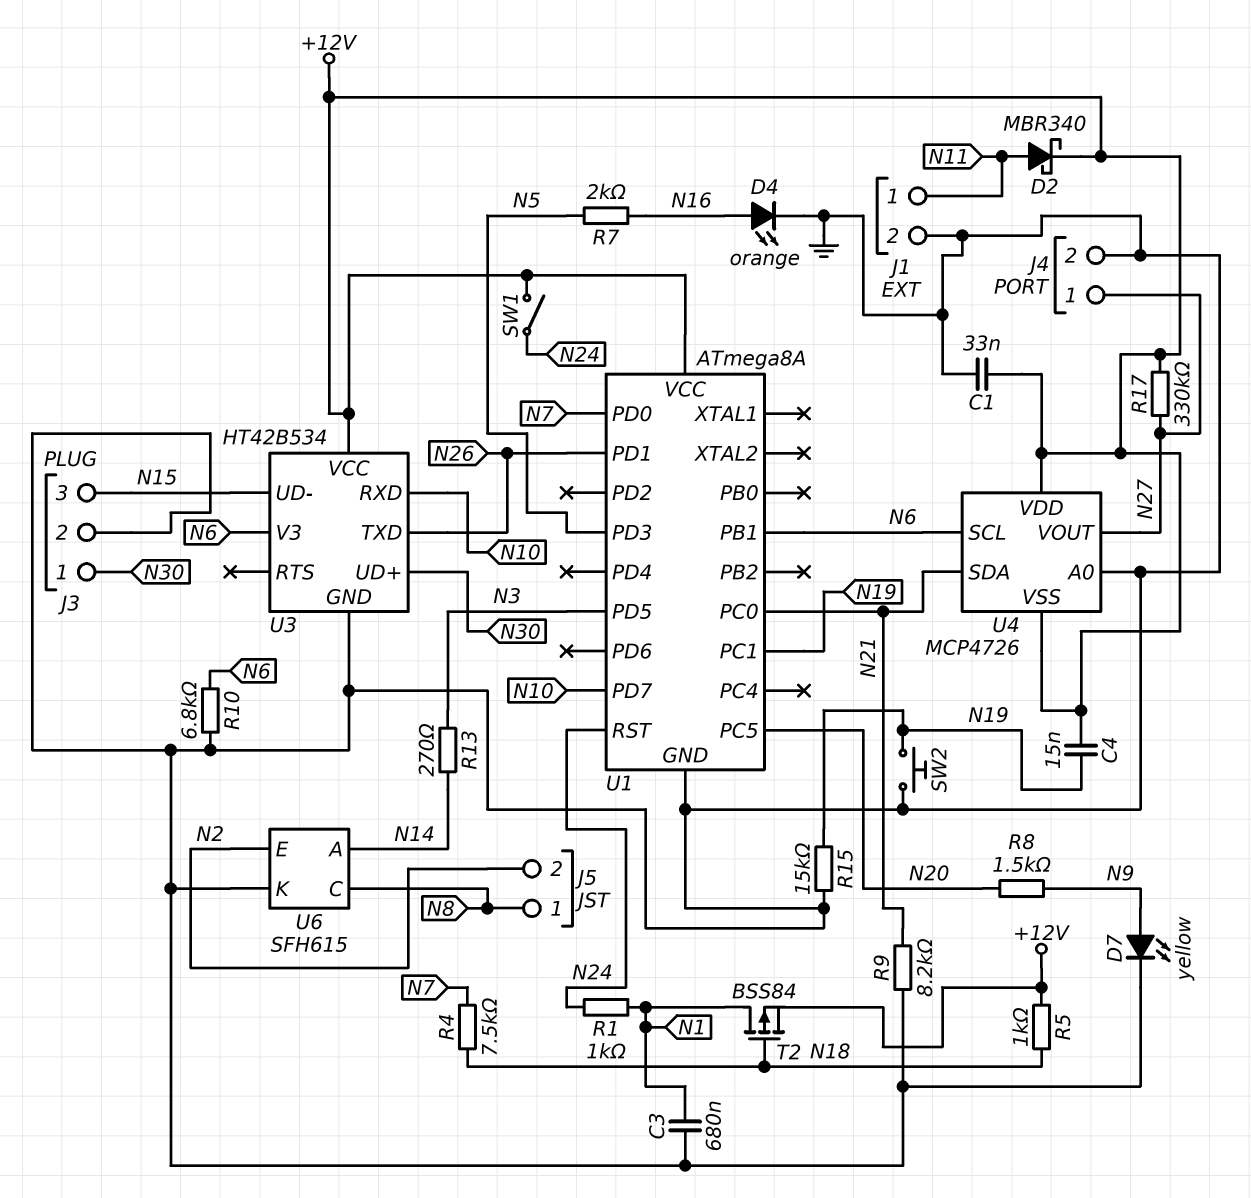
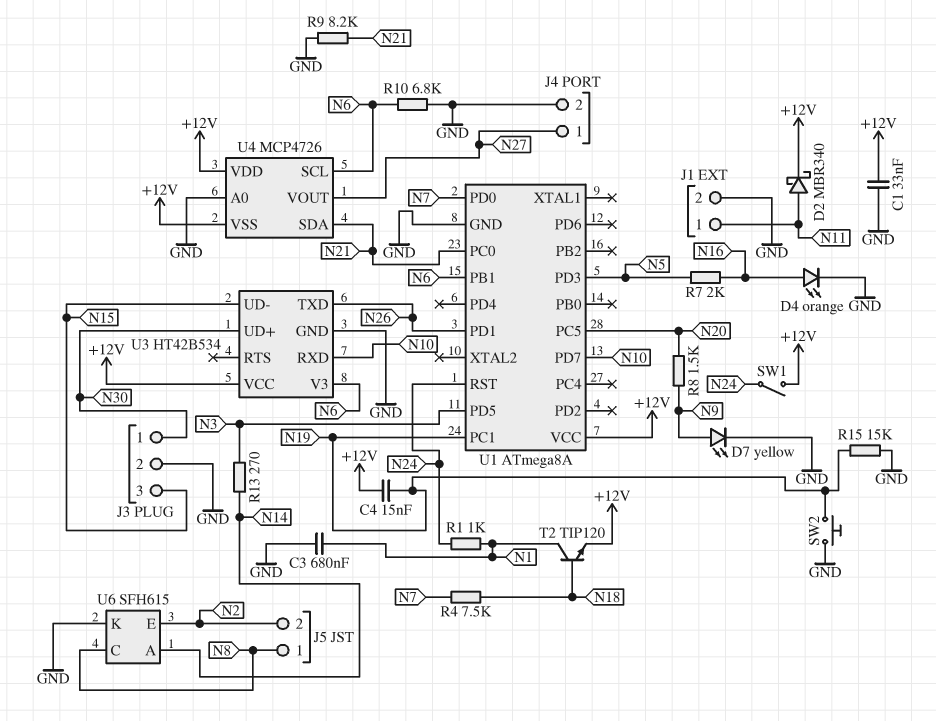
R5: 1k (+12V, N18) -> none
R17: 330k (+12V, N27) -> none
T2: PMOS BSS84 (G N18, D N1, S +12V) -> NPN TIP120 (B N18, C N1, E +12V)

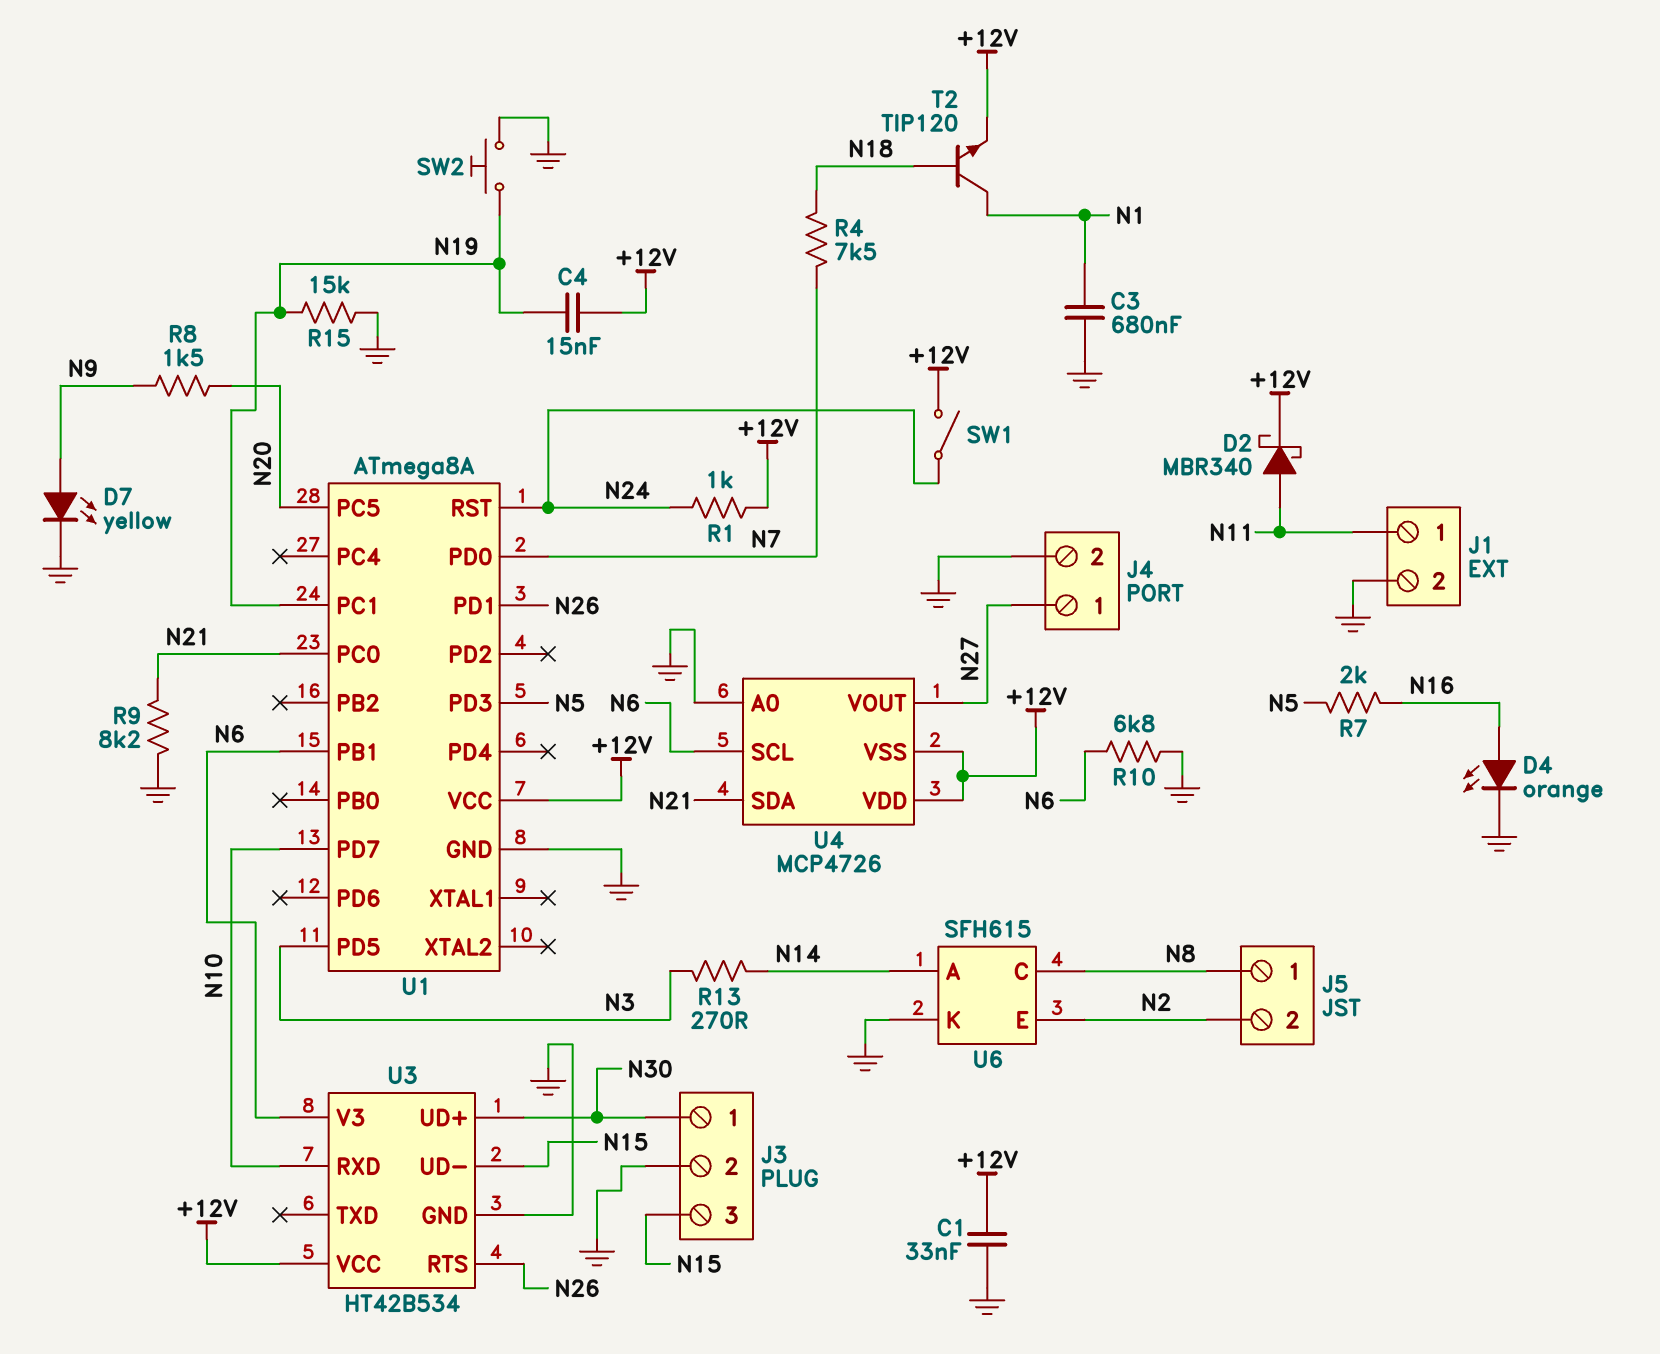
R1: 1k (N1, N24) -> 1k (+12V, N24)
U3 pin RTS: none -> N26
U3 pin TXD: N26 -> none

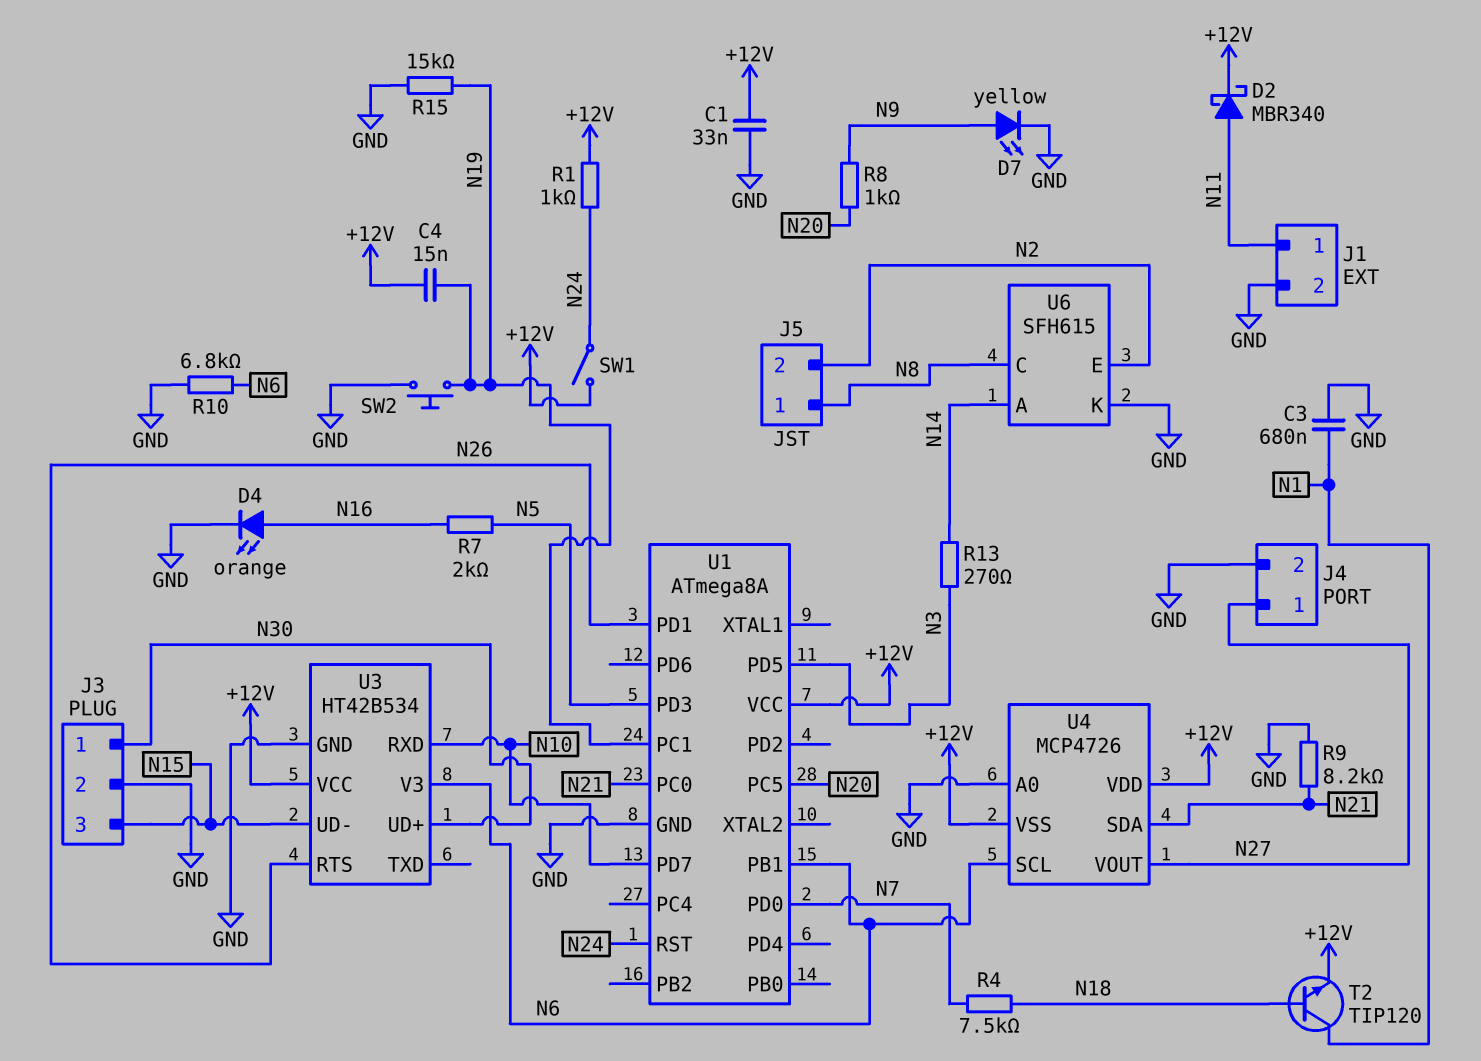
R8: 1.5k (N9, N20) -> 1k (N9, N20)

